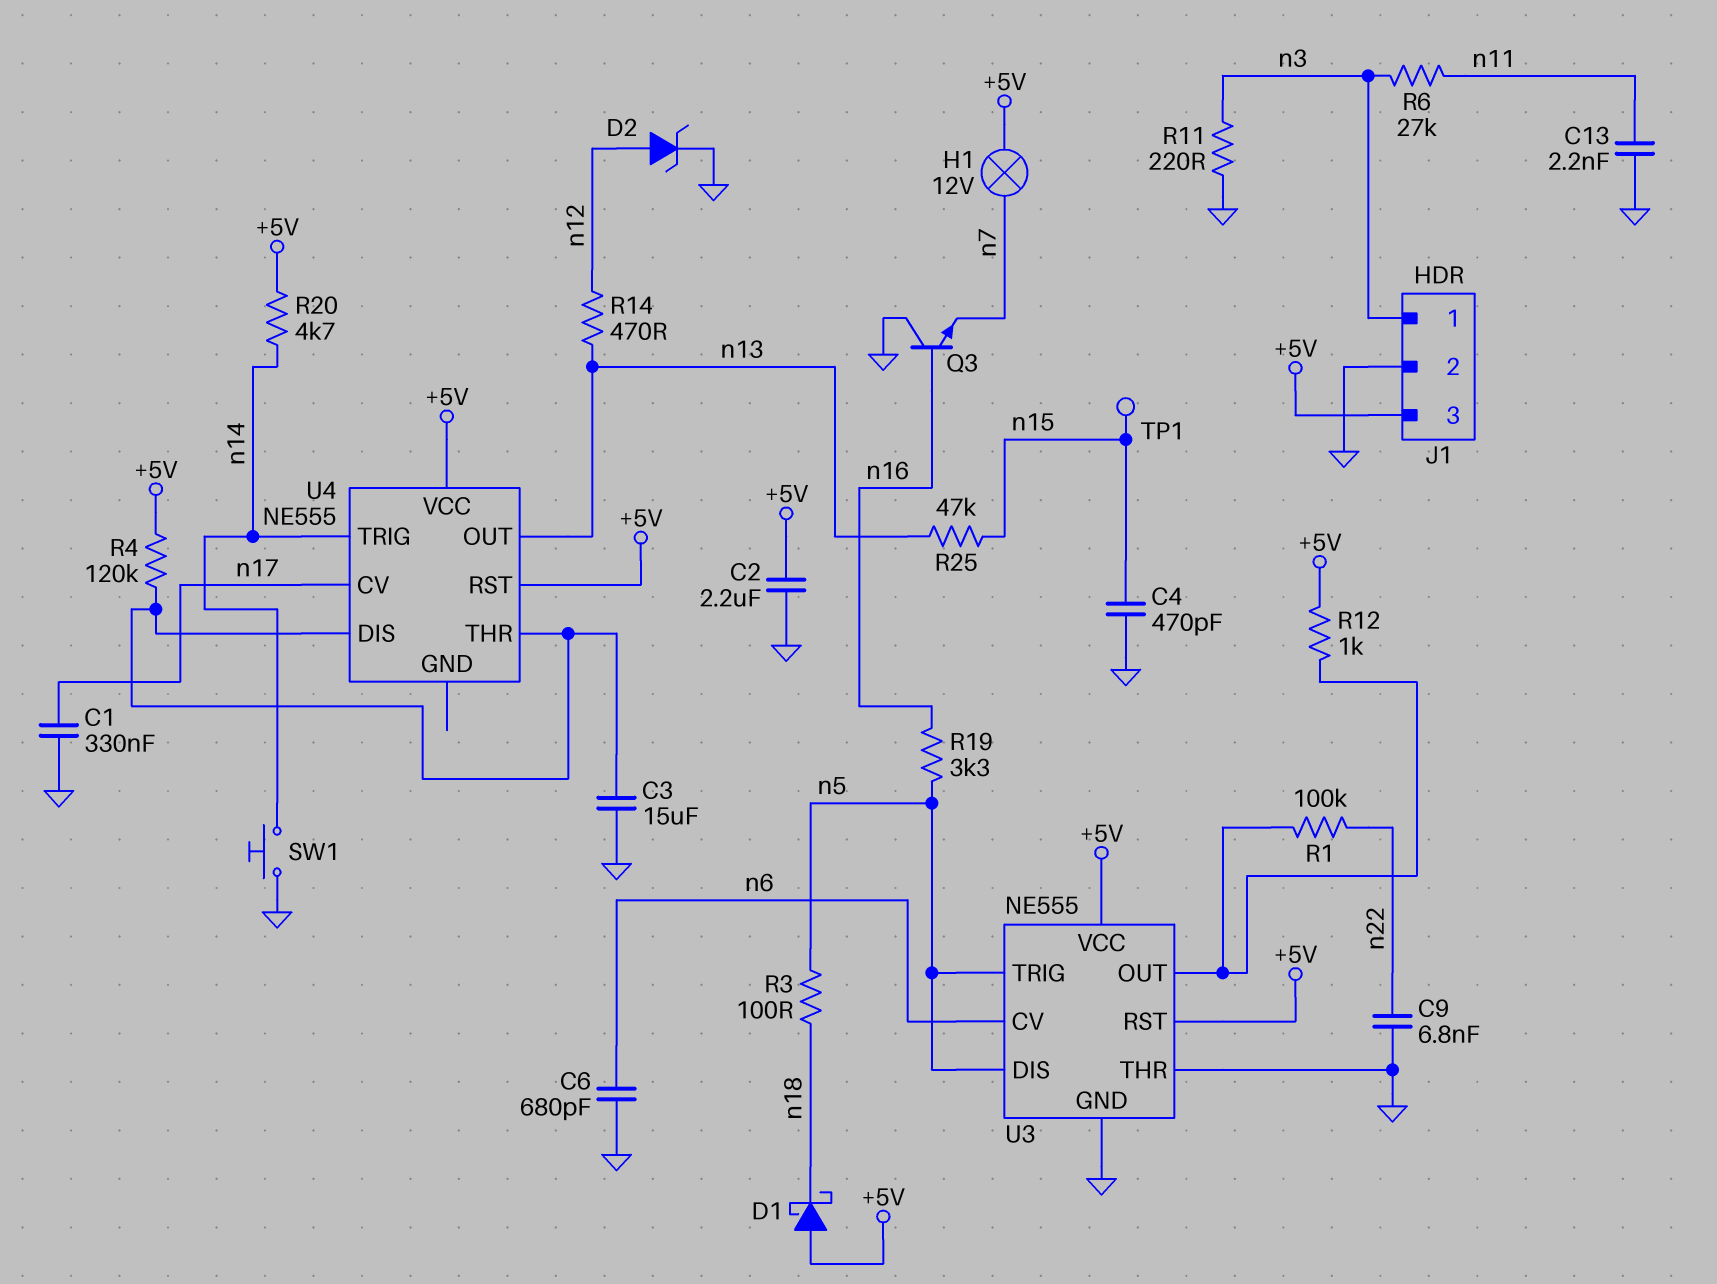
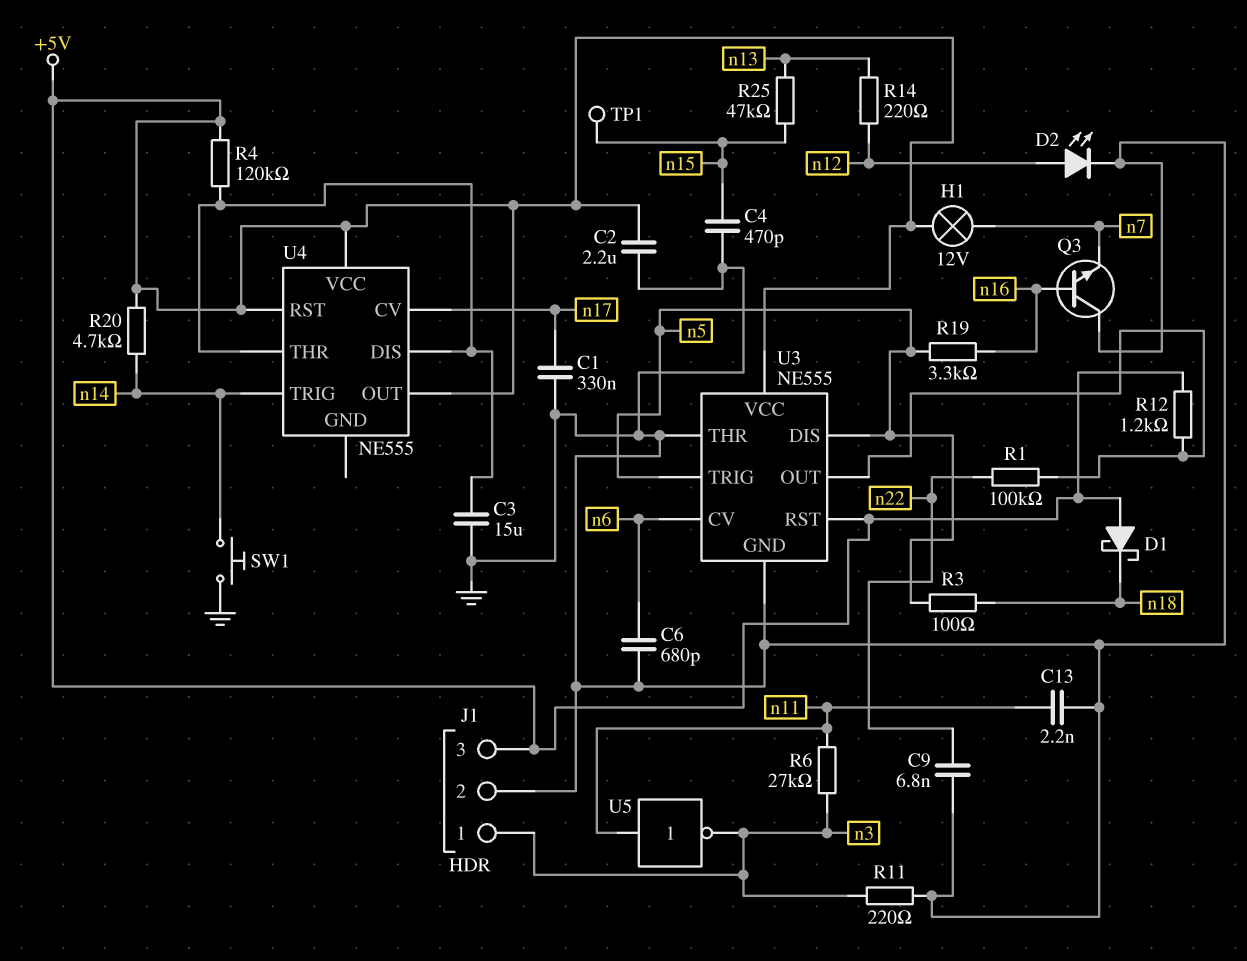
D2: zener (A n12, K GND) -> LED (A n12, K GND)
R12: 1k (+5V, U3/OUT) -> 1.2k (+5V, U3/OUT)
R14: 470 (n12, n13) -> 220 (n12, n13)
U4 pin OUT: n13 -> +5V
U5: none -> NOT (in n11, out n3)

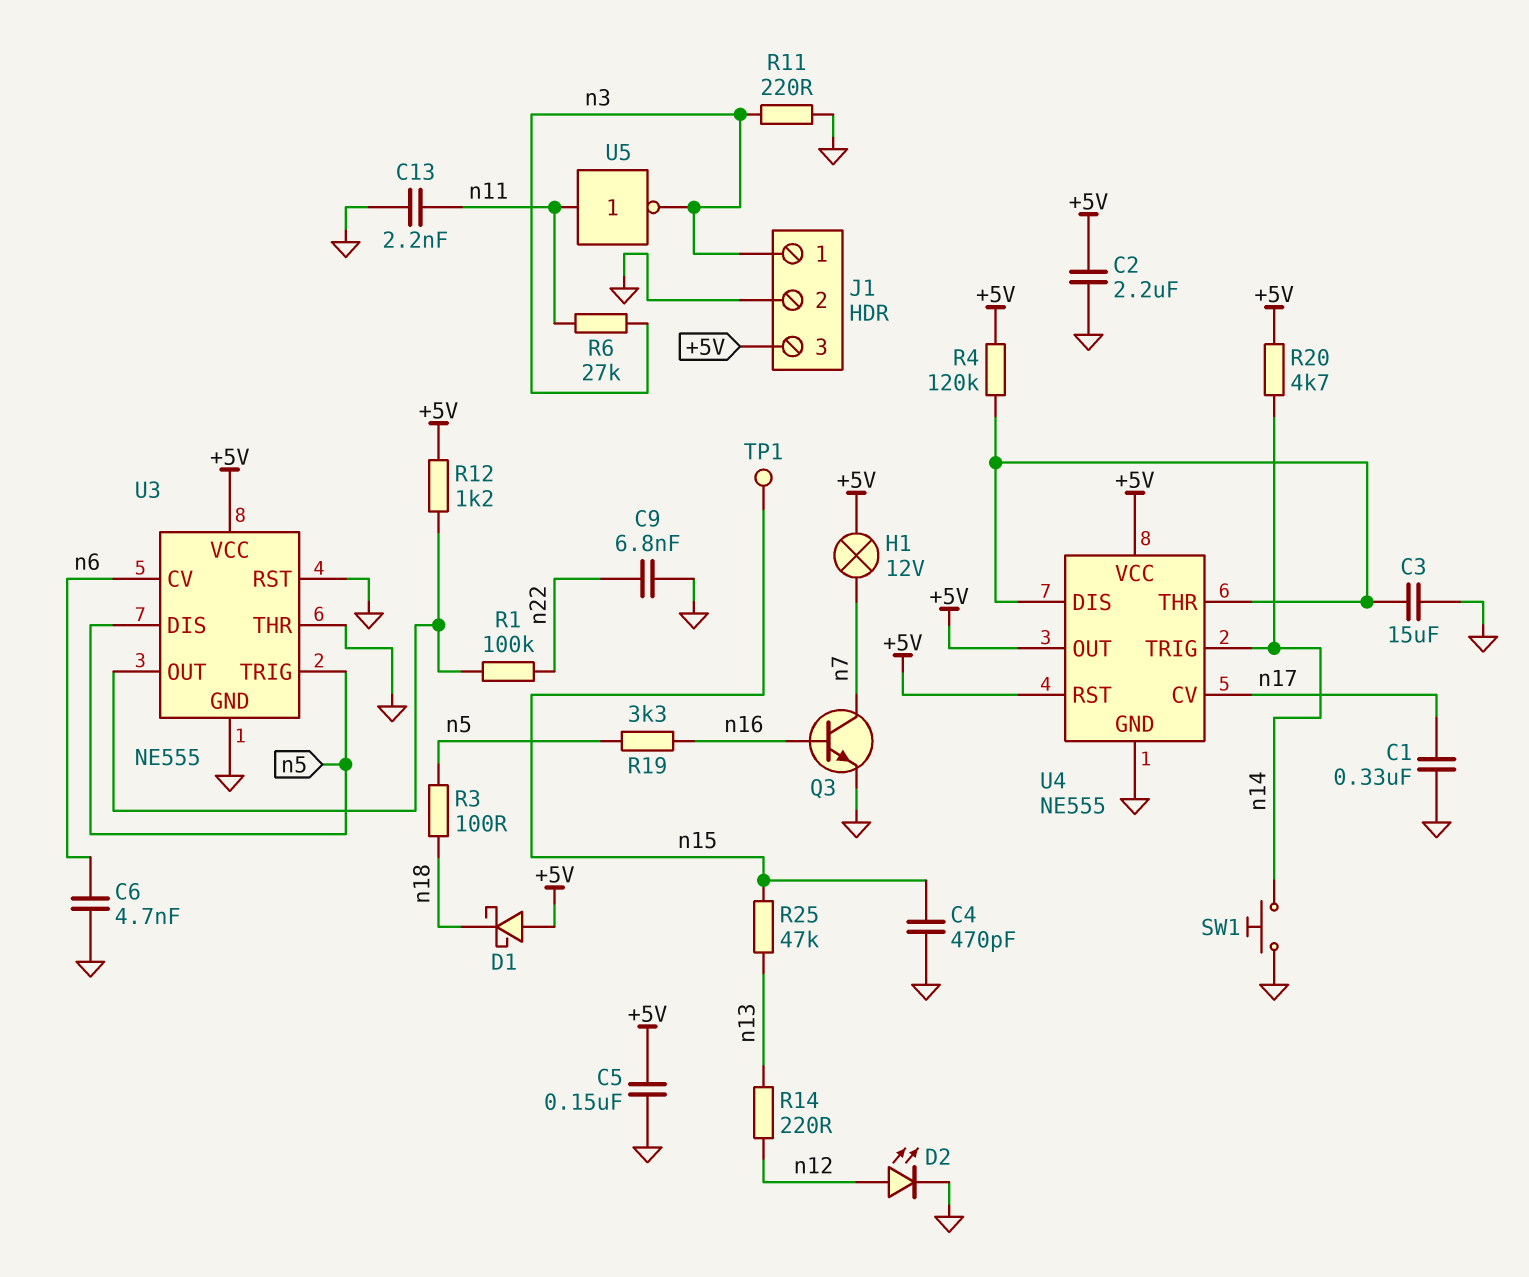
C5: none -> 150nF (+5V, GND)
C6: 680pF (GND, n6) -> 4.7nF (GND, n6)
Q3: NPN (B n16, C GND, E n7) -> NPN (B n16, C n7, E GND)
U3 pin RST: +5V -> GND
U4 pin GND: none -> GND

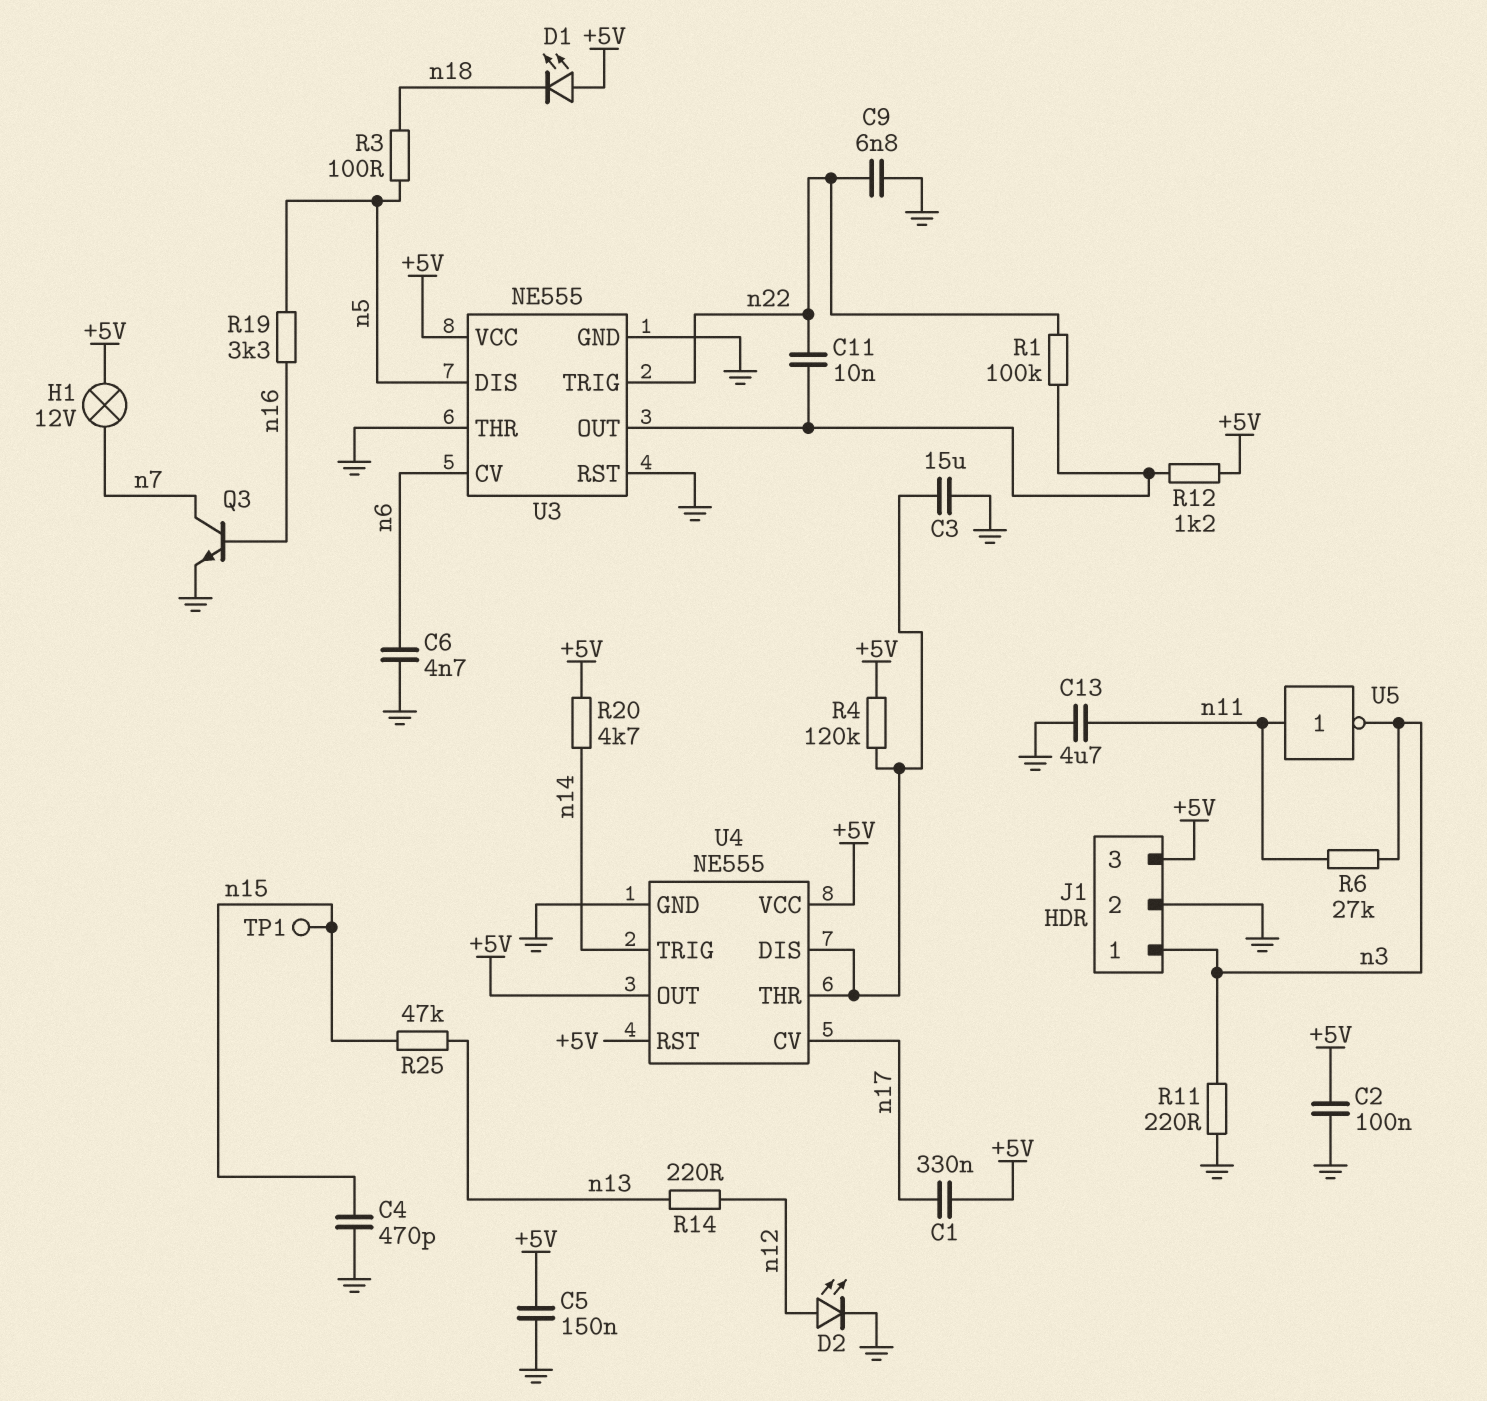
C1: 330nF (GND, n17) -> 330nF (+5V, n17)
C2: 2.2uF (+5V, GND) -> 100nF (+5V, GND)
C11: none -> 10nF (U3/OUT, n22)
C13: 2.2nF (GND, n11) -> 4.7uF (GND, n11)
D1: schottky (A +5V, K n18) -> LED (A +5V, K n18)
SW1: button (GND, n14) -> none
U3 pin TRIG: n5 -> n22

